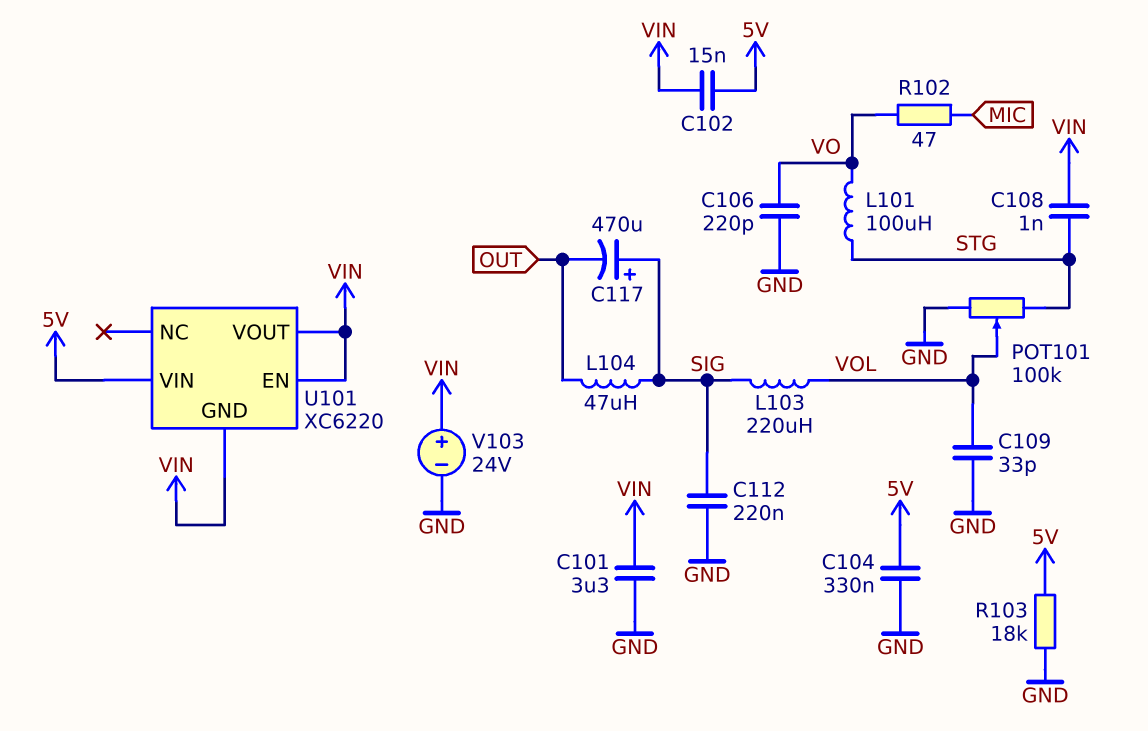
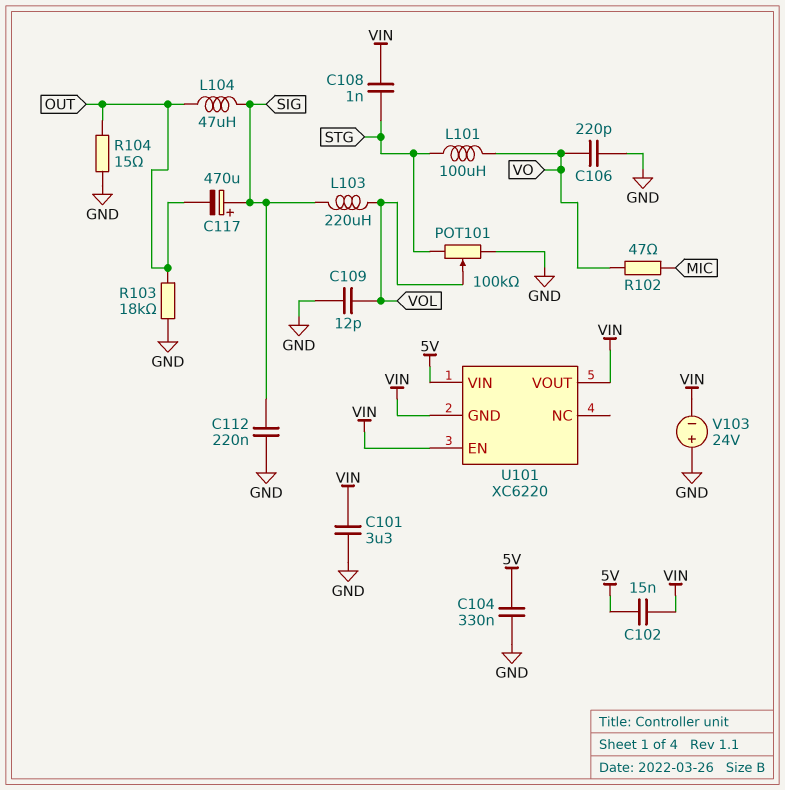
C109: 33pF (GND, VOL) -> 12pF (GND, VOL)
R103: 18k (5V, GND) -> 18k (GND, OUT)
R104: none -> 15 (GND, OUT)
V103: 24V (plus VIN, minus GND) -> 24V (plus GND, minus VIN)

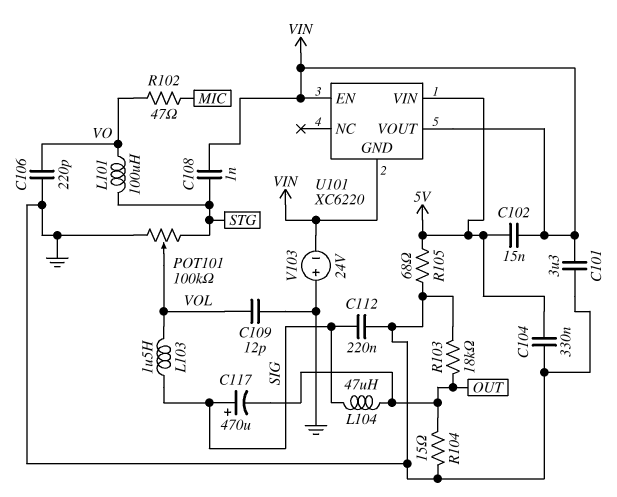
L103: 220uH (SIG, VOL) -> 1.5uH (SIG, VOL)
R105: none -> 68 (5V, GND)

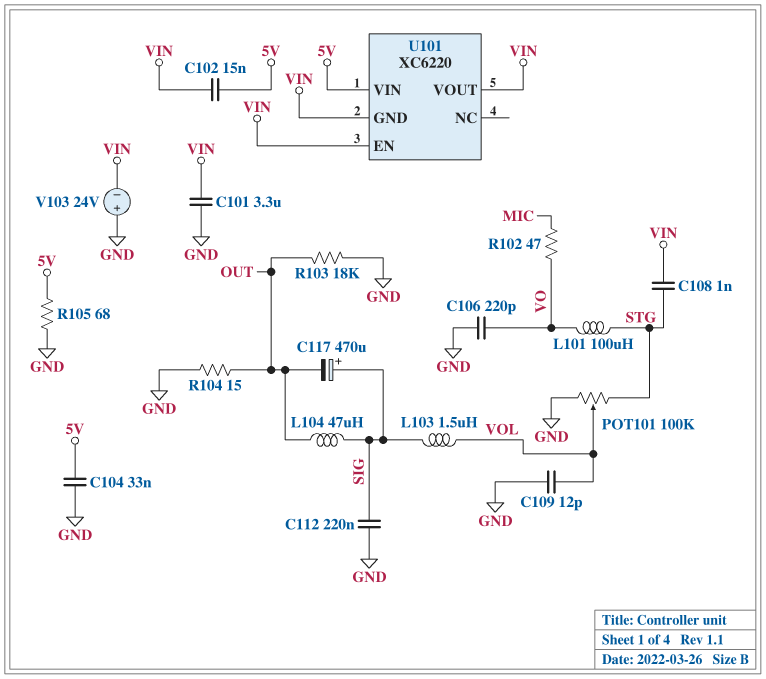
C104: 330nF (5V, GND) -> 33nF (5V, GND)

